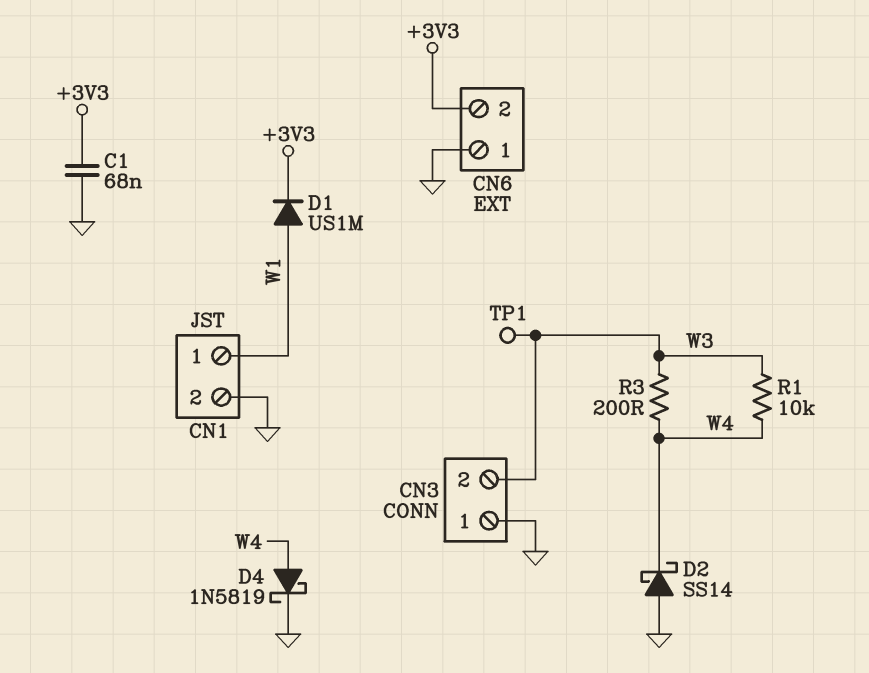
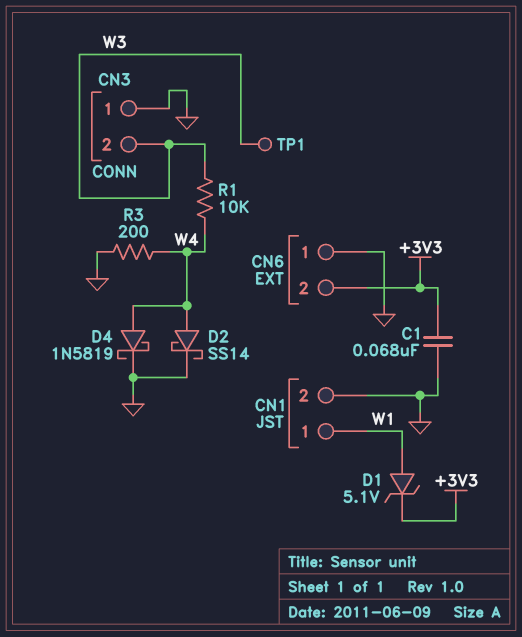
D1: diode US1M (A W1, K +3V3) -> zener 5.1V (A W1, K +3V3)
D2: schottky SS14 (A GND, K W4) -> schottky SS14 (A W4, K GND)
R3: 200 (W3, W4) -> 200 (GND, W4)

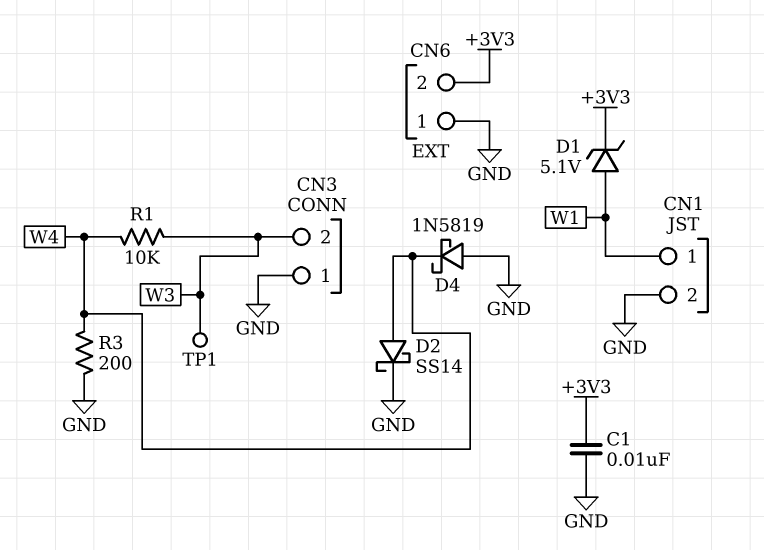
C1: 68nF (+3V3, GND) -> 10nF (+3V3, GND)
D4: schottky 1N5819 (A W4, K GND) -> schottky 1N5819 (A GND, K W4)

